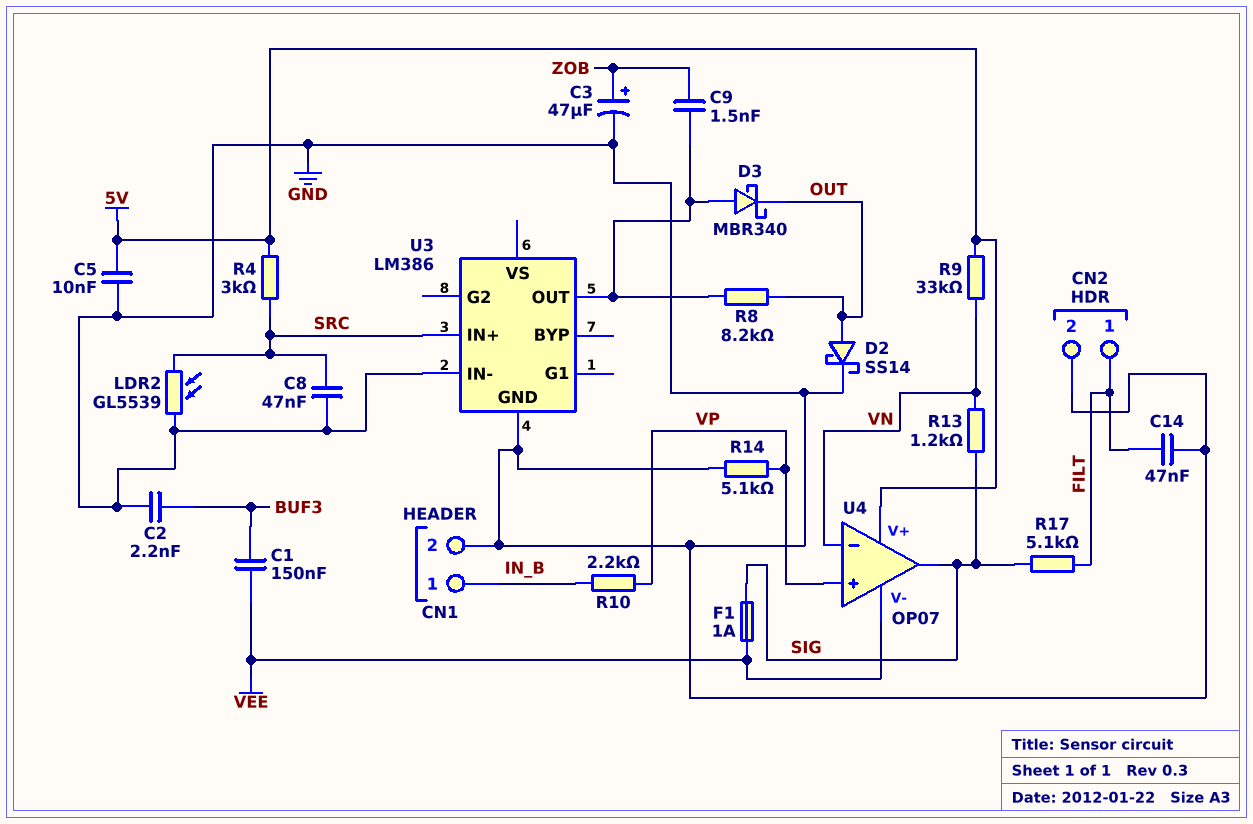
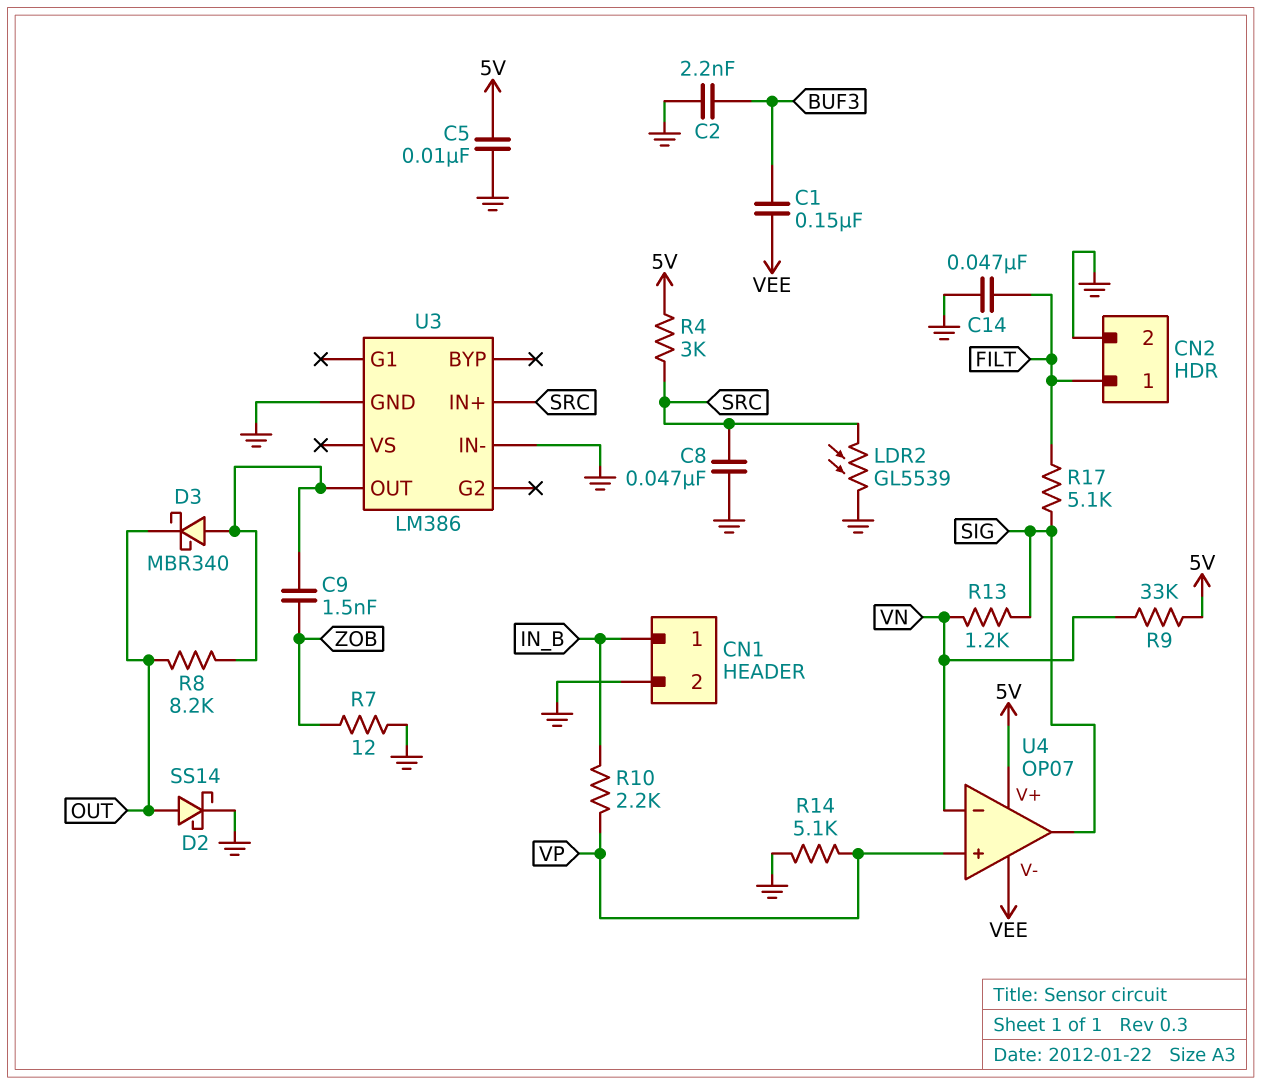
C3: 47uF (plus ZOB, minus GND) -> none
F1: 1A (SIG, VEE) -> none
R7: none -> 12 (GND, ZOB)

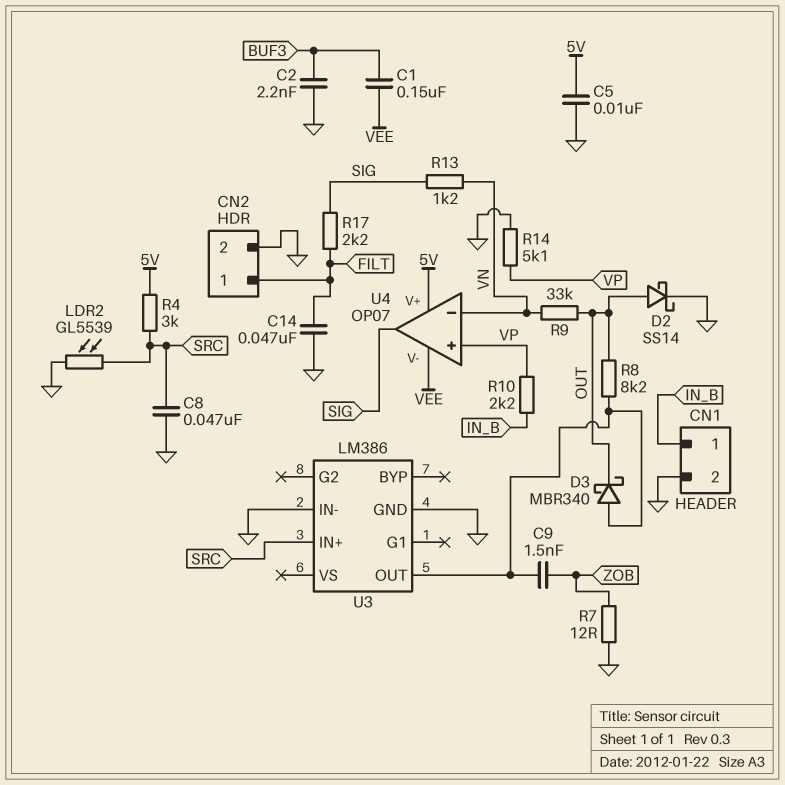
R9: 33k (5V, VN) -> 33k (OUT, VN)
R17: 5.1k (FILT, SIG) -> 2.2k (FILT, SIG)

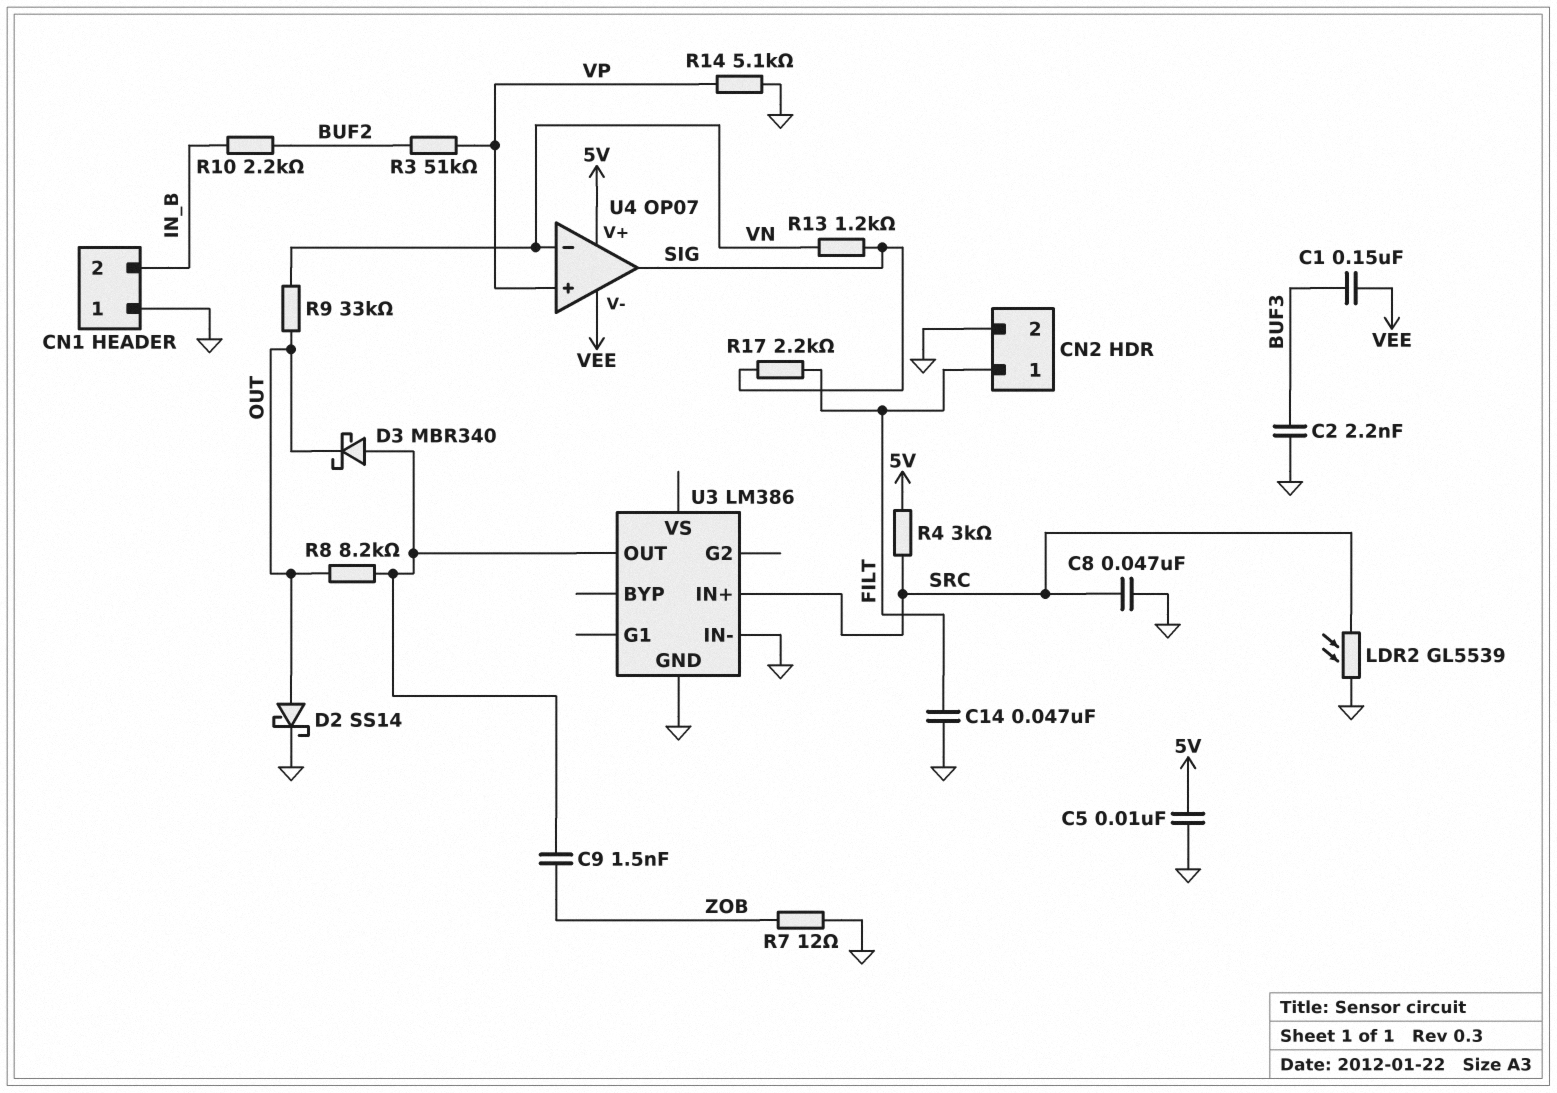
CN1 pin 1: IN_B -> GND
CN1 pin 2: GND -> IN_B
R3: none -> 51k (BUF2, VP)
R10: 2.2k (IN_B, VP) -> 2.2k (BUF2, IN_B)

